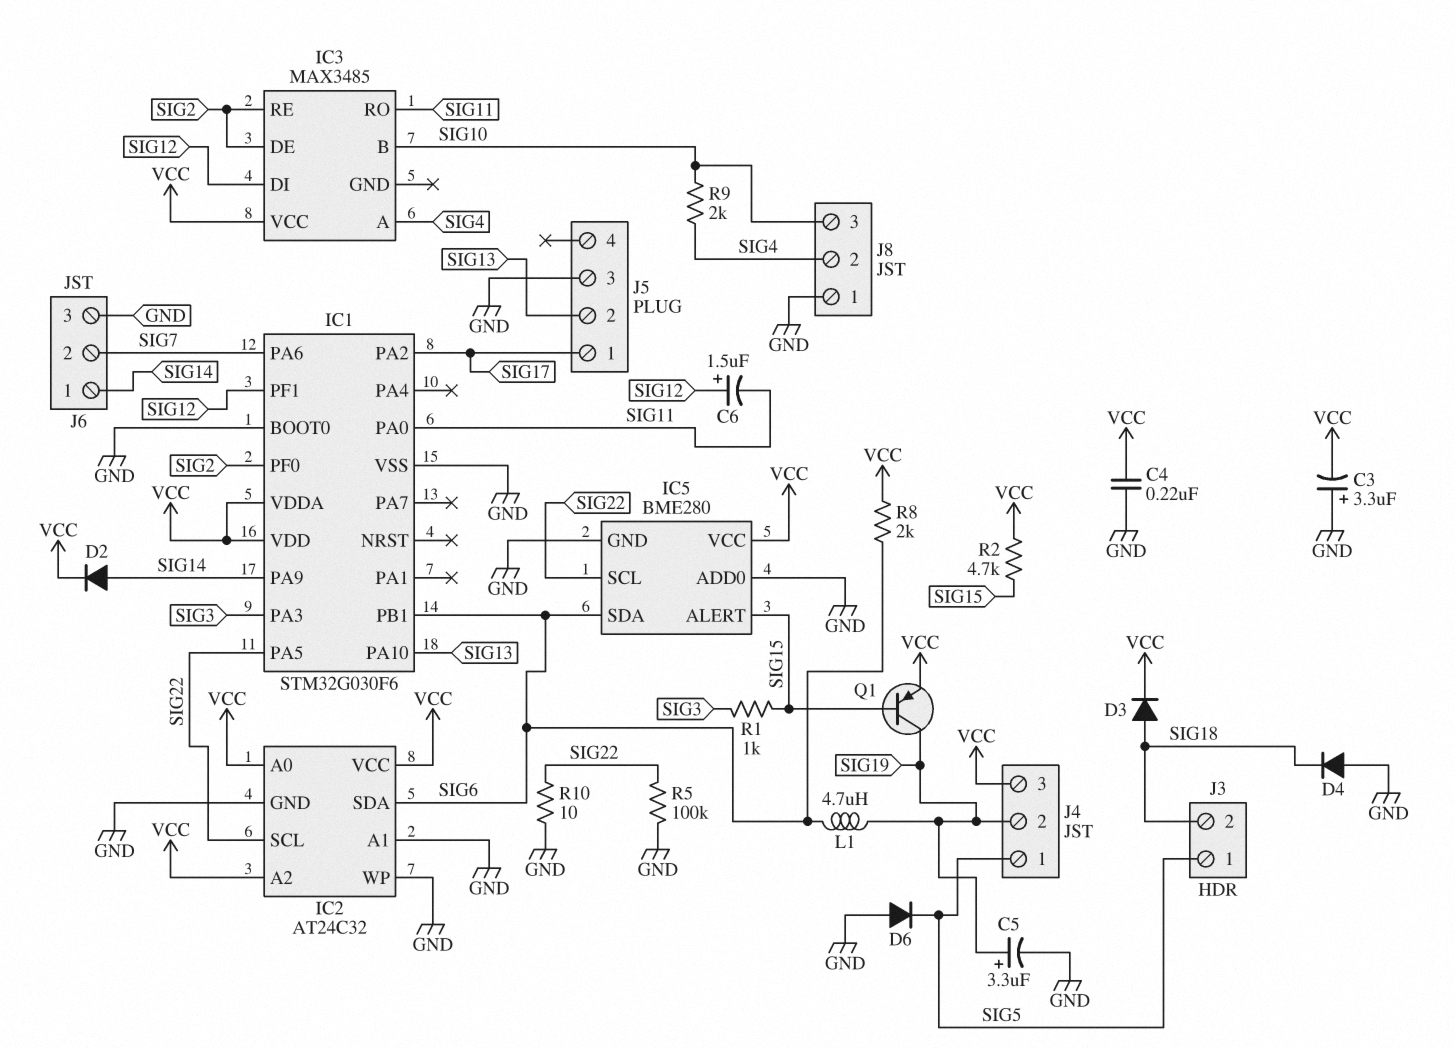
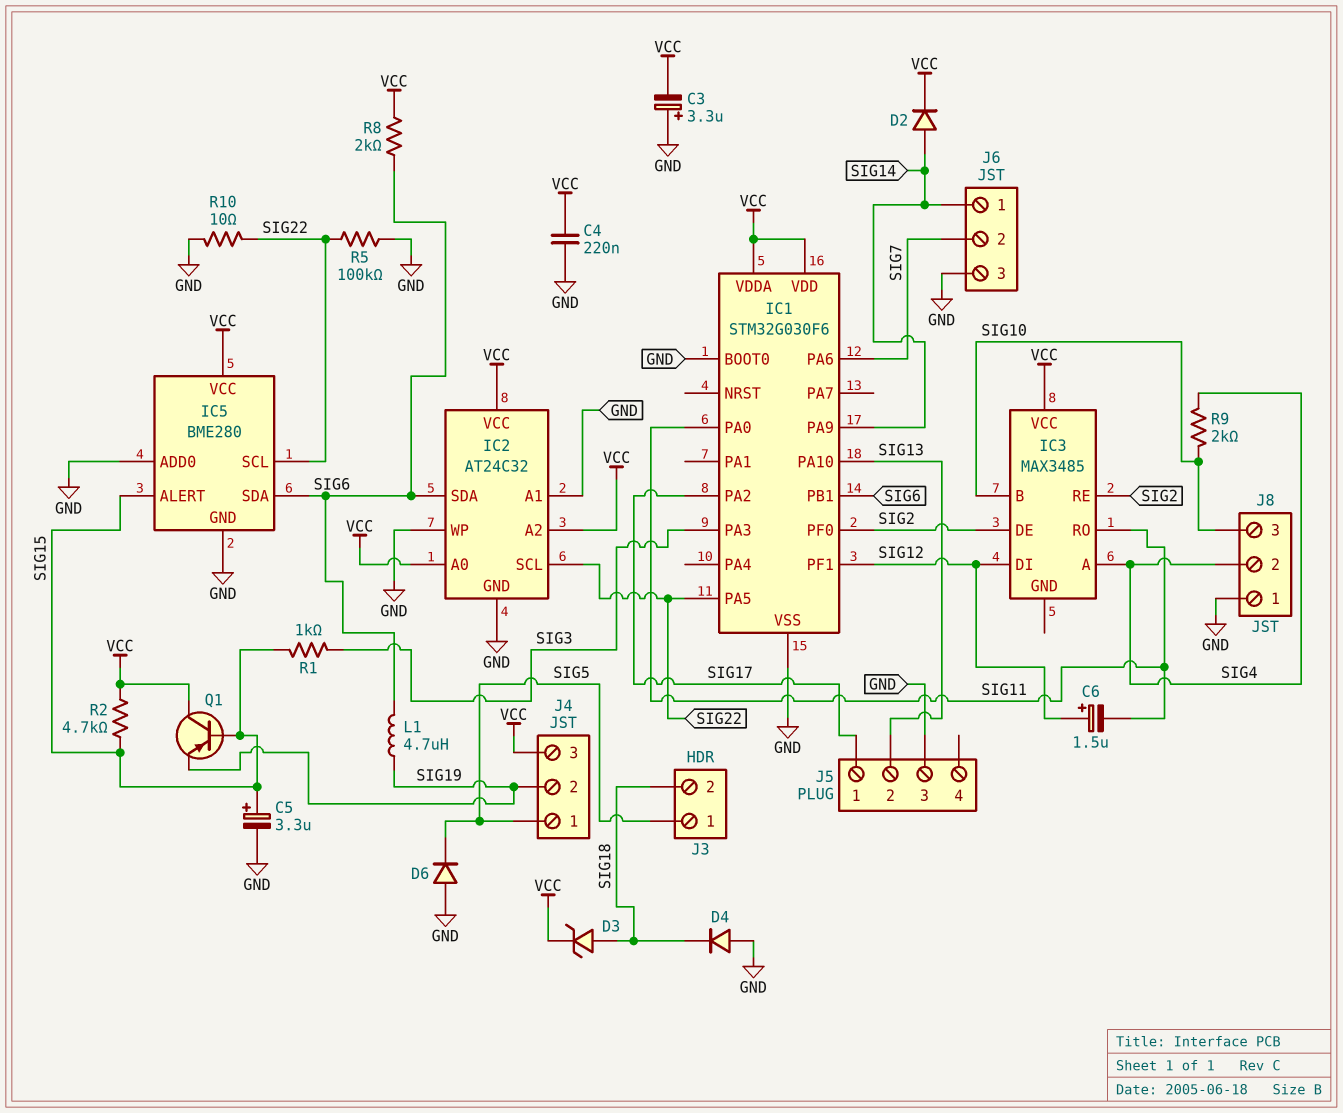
C5: 3.3uF (plus SIG19, minus GND) -> 3.3uF (plus SIG15, minus GND)
D3: diode (A SIG18, K VCC) -> zener (A SIG18, K VCC)
Q1: PNP (B SIG15, C SIG19, E VCC) -> PNP (B SIG15, C VCC, E SIG19)

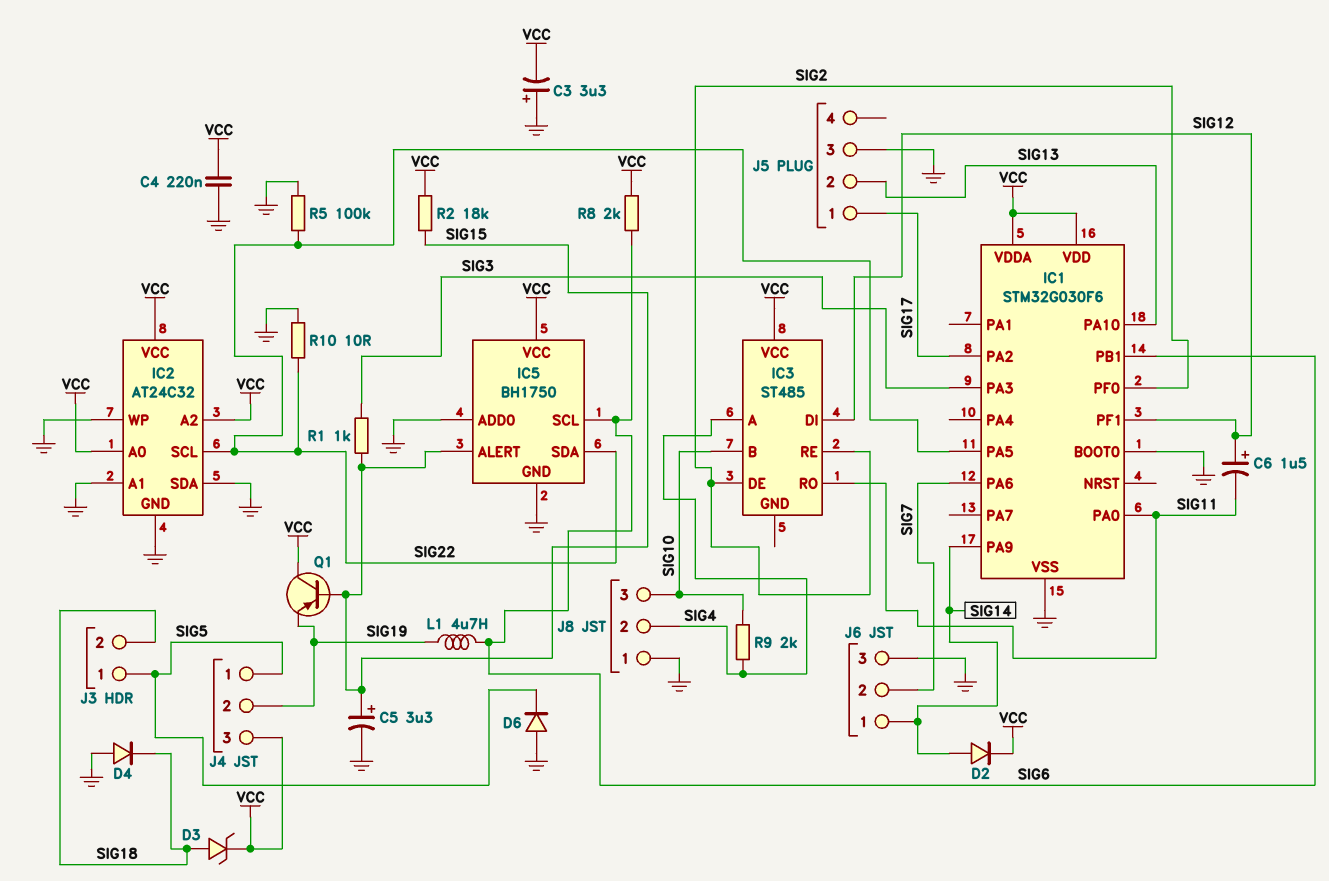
IC2 pin SDA: SIG6 -> GND
IC3: MAX3485 -> ST485
IC5: BME280 -> BH1750
IC5 pin SCL: SIG22 -> SIG6
IC5 pin SDA: SIG6 -> SIG22
R2: 4.7k (SIG15, VCC) -> 18k (SIG15, VCC)

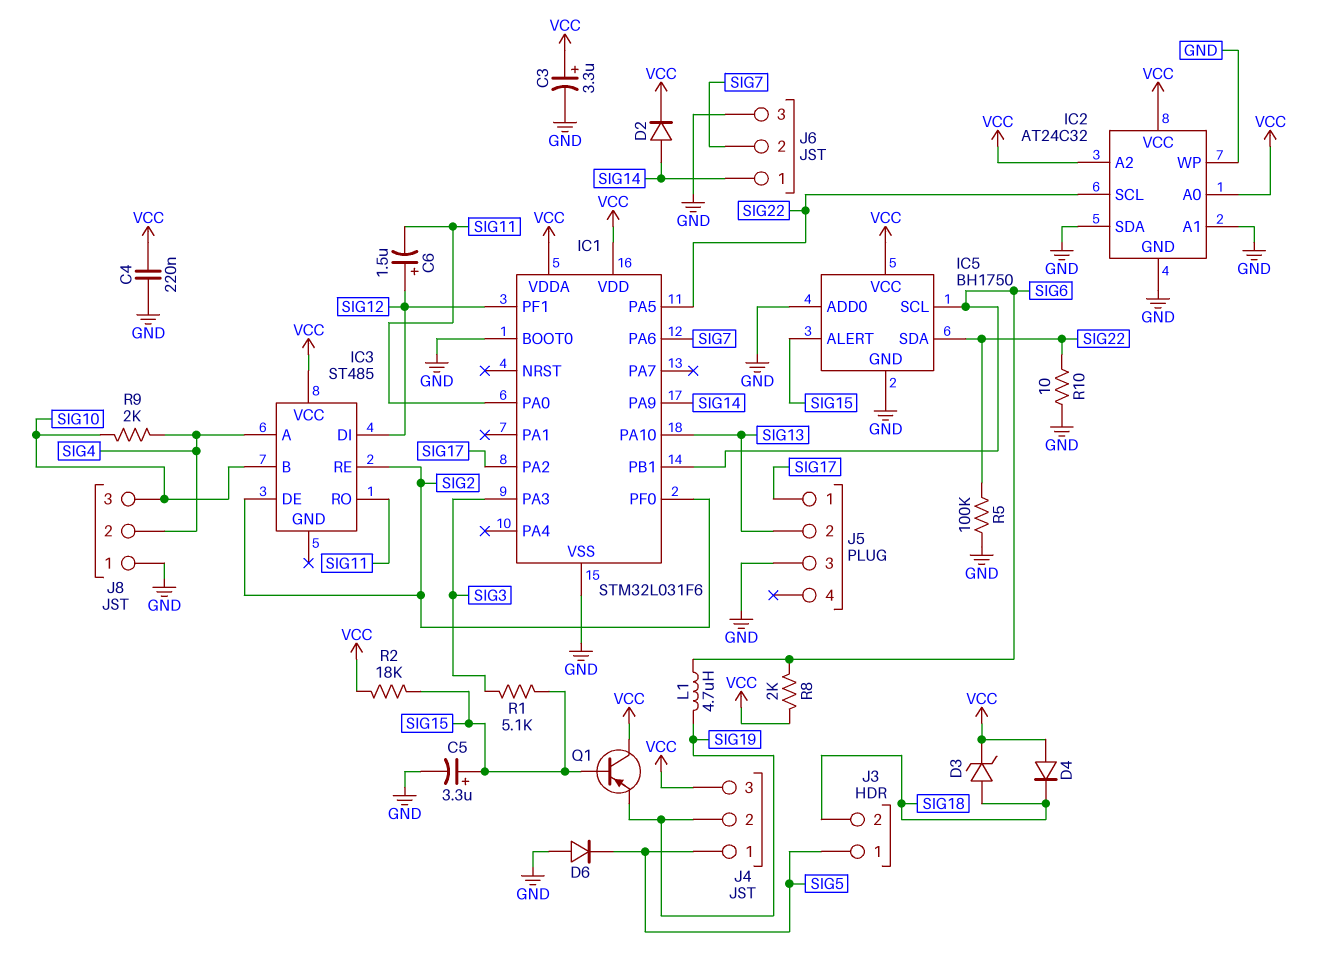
C3: 3.3uF (plus GND, minus VCC) -> 3.3uF (plus VCC, minus GND)
D4: diode (A GND, K SIG18) -> diode (A VCC, K SIG18)
IC1: STM32G030F6 -> STM32L031F6
R1: 1k (SIG3, SIG15) -> 5.1k (SIG3, SIG15)

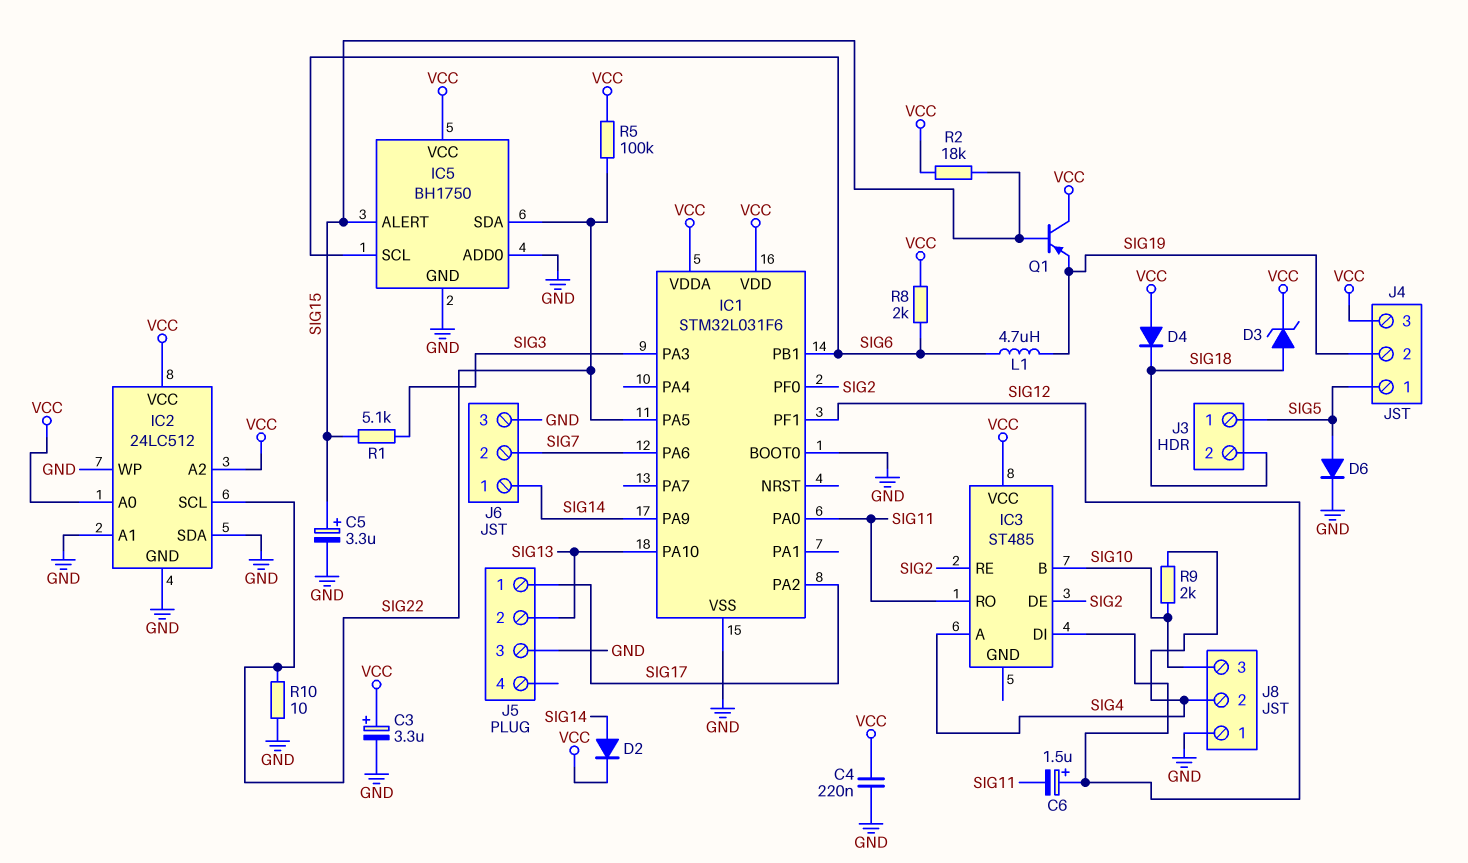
D6: diode (A GND, K SIG5) -> diode (A SIG5, K GND)
IC2: AT24C32 -> 24LC512
R5: 100k (GND, SIG22) -> 100k (SIG22, VCC)

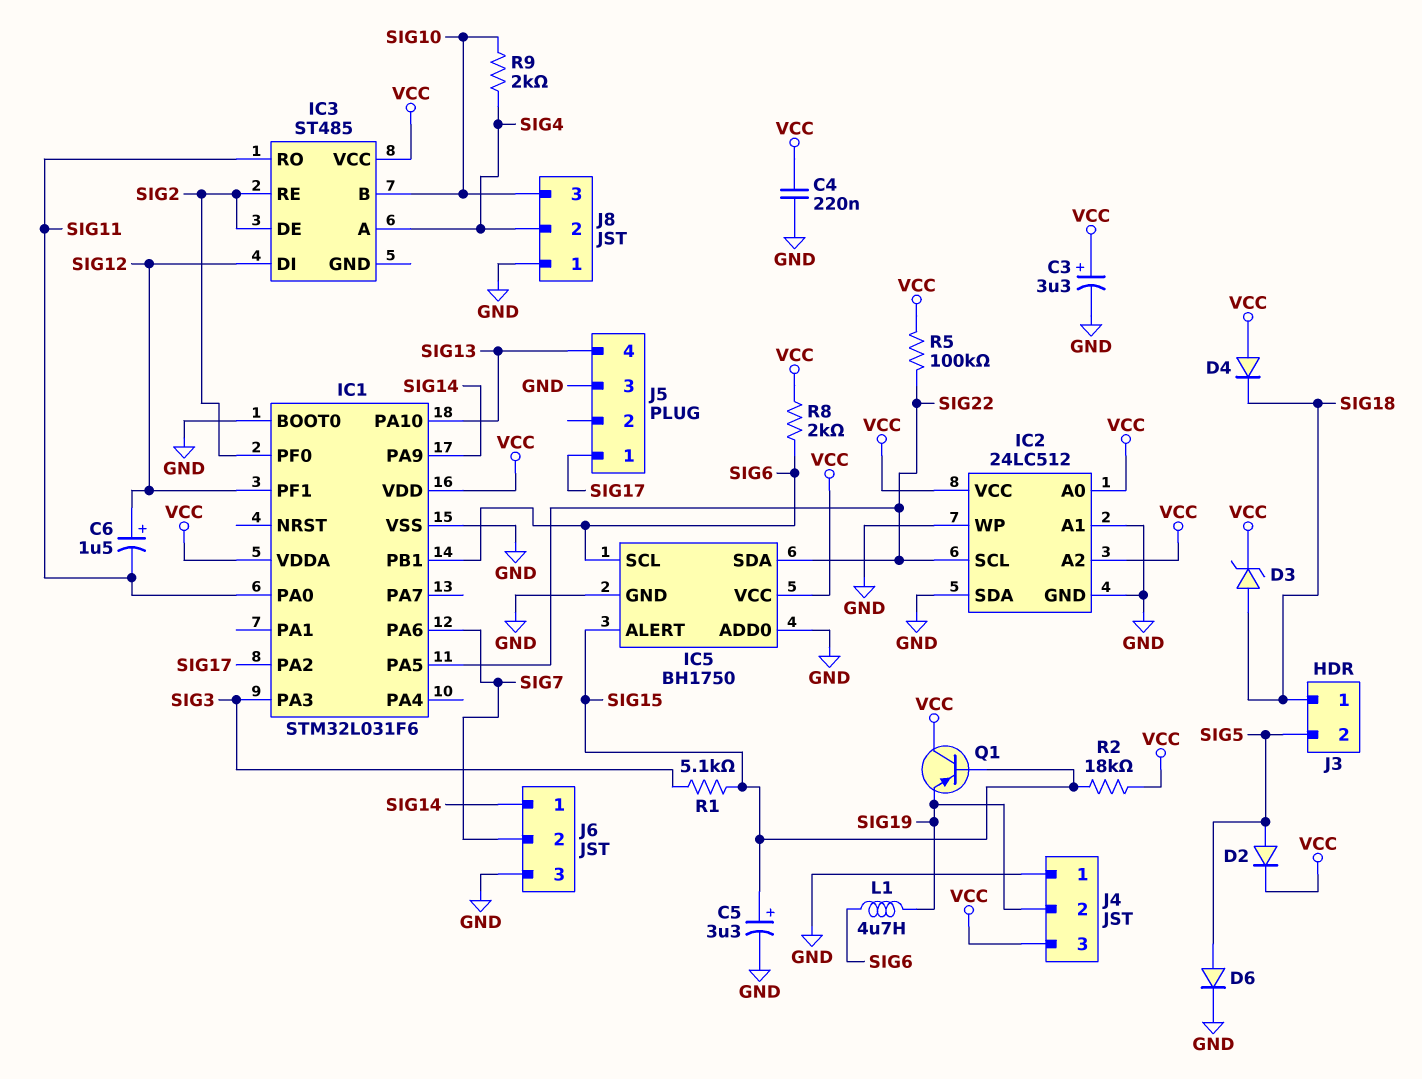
D2: diode (A SIG14, K VCC) -> diode (A SIG5, K VCC)
J3 pin 1: SIG5 -> SIG18
J3 pin 2: SIG18 -> SIG5
J4 pin 1: SIG5 -> GND
J5 pin 2: SIG13 -> none
J5 pin 4: none -> SIG13
R10: 10 (GND, SIG22) -> none

